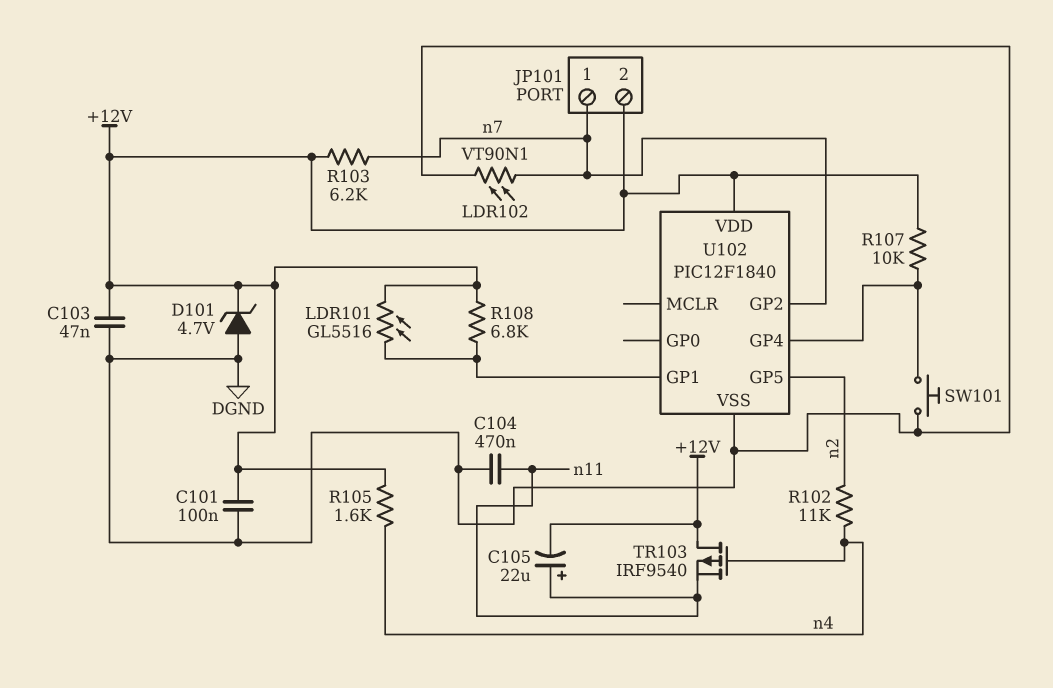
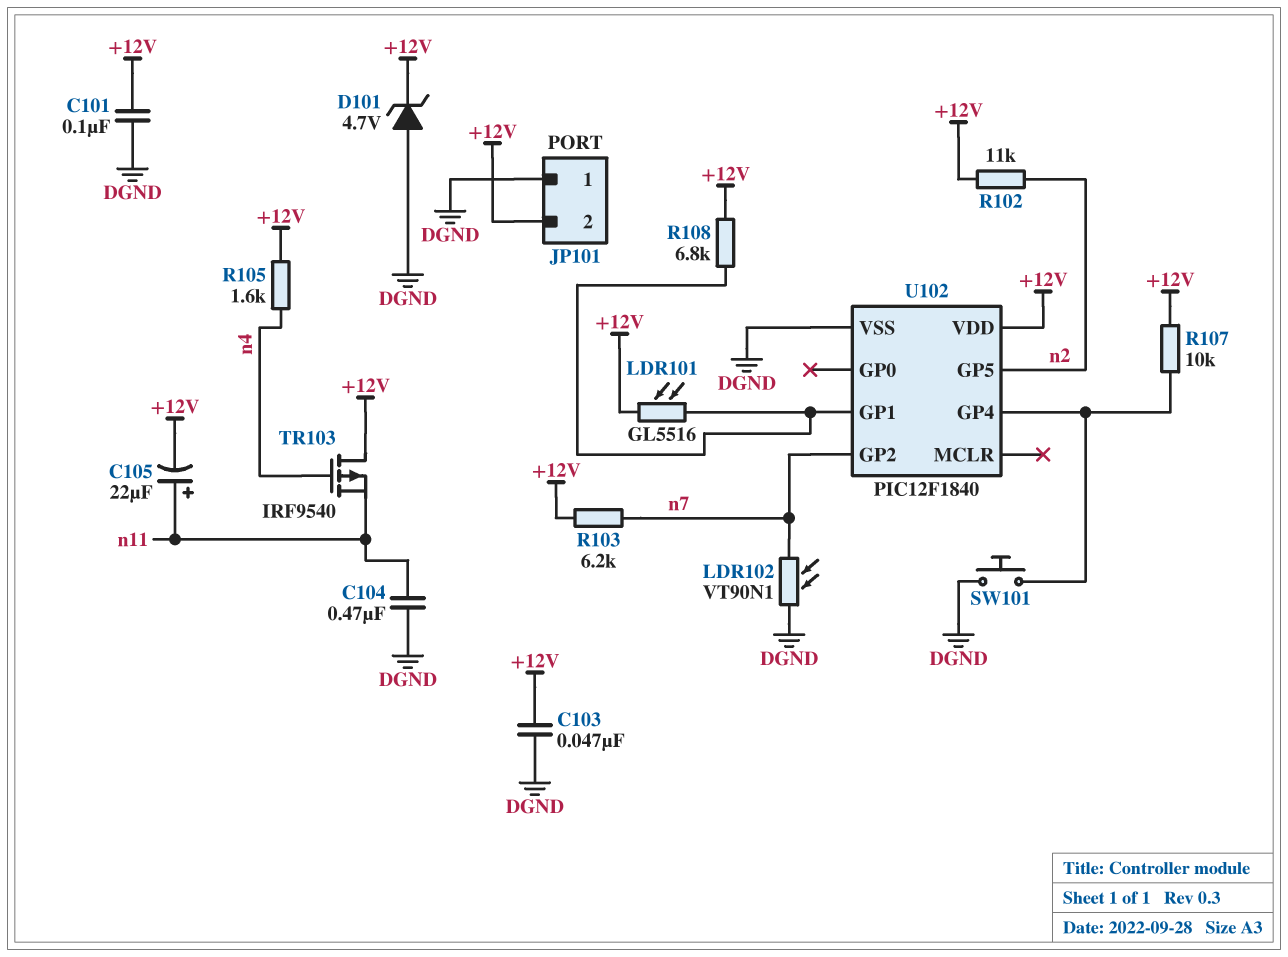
JP101 pin 1: n7 -> DGND
R102: 11k (n2, n4) -> 11k (+12V, n2)

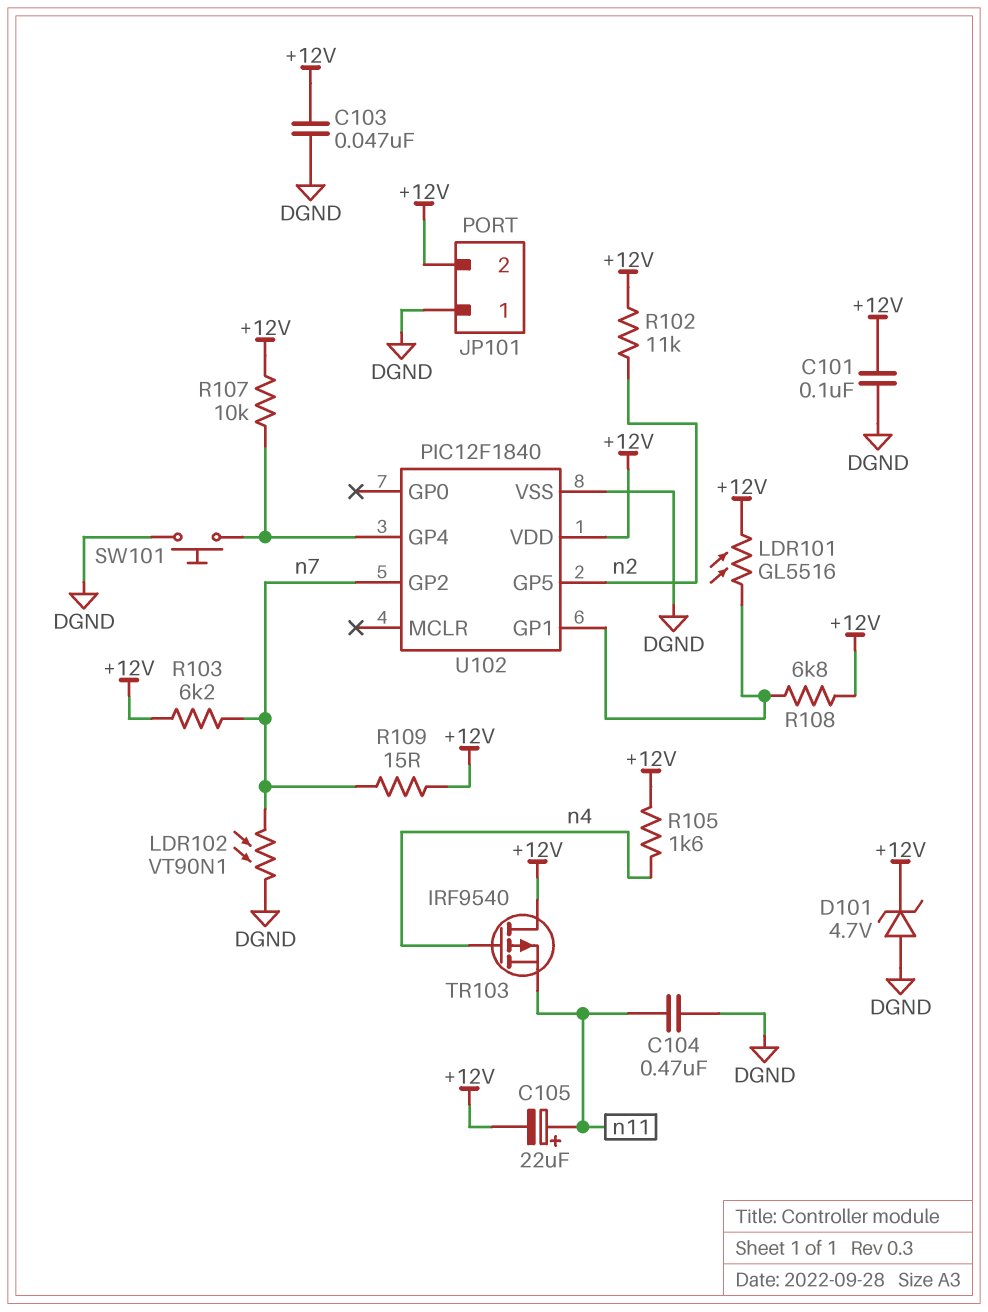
R109: none -> 15 (+12V, n7)

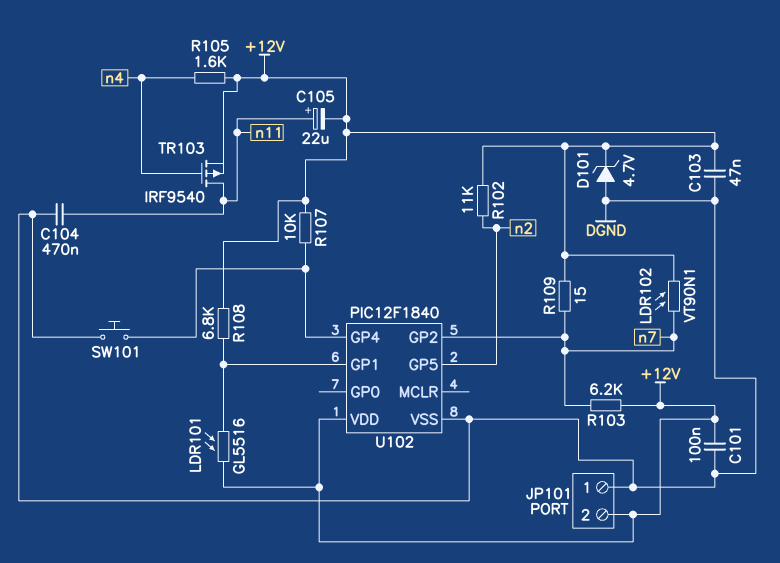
LDR102: VT90N1 (DGND, n7) -> VT90N1 (+12V, n7)
TR103: PMOS IRF9540 (G n4, D +12V, S n11) -> PMOS IRF9540 (G n4, D n11, S +12V)

